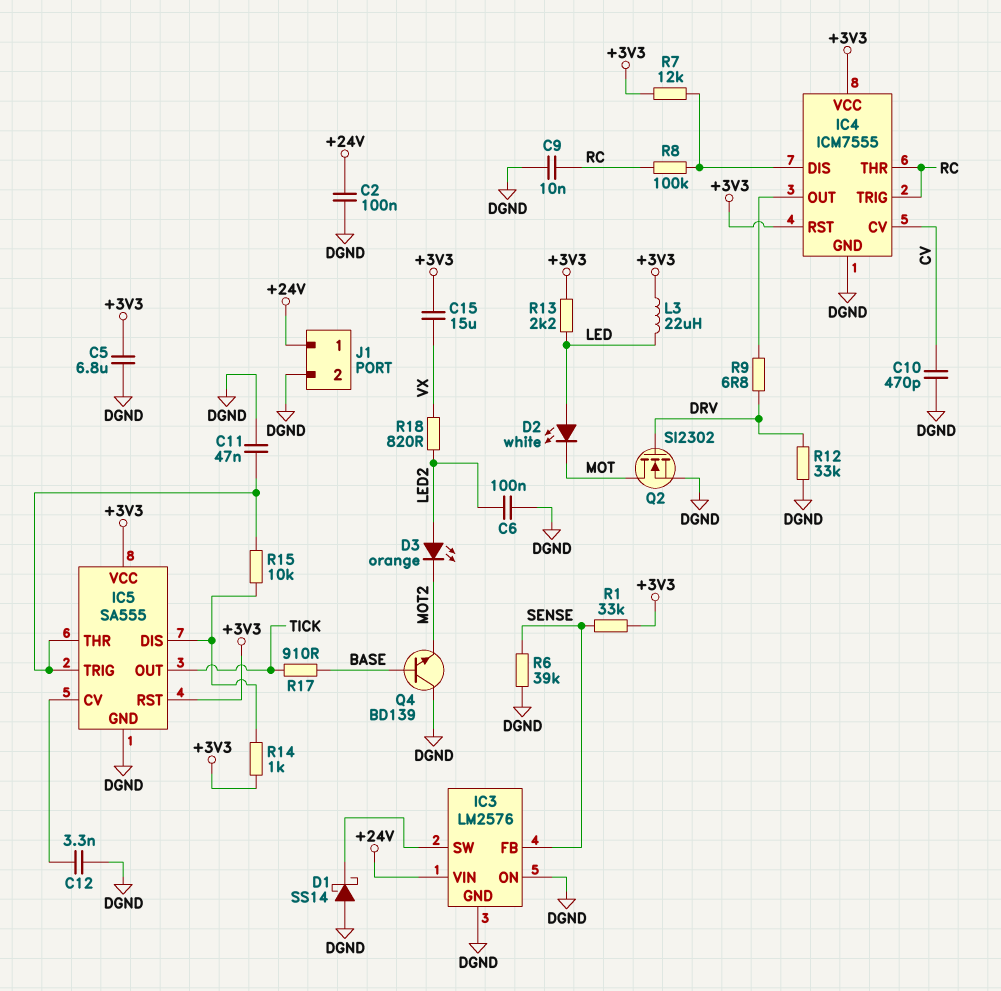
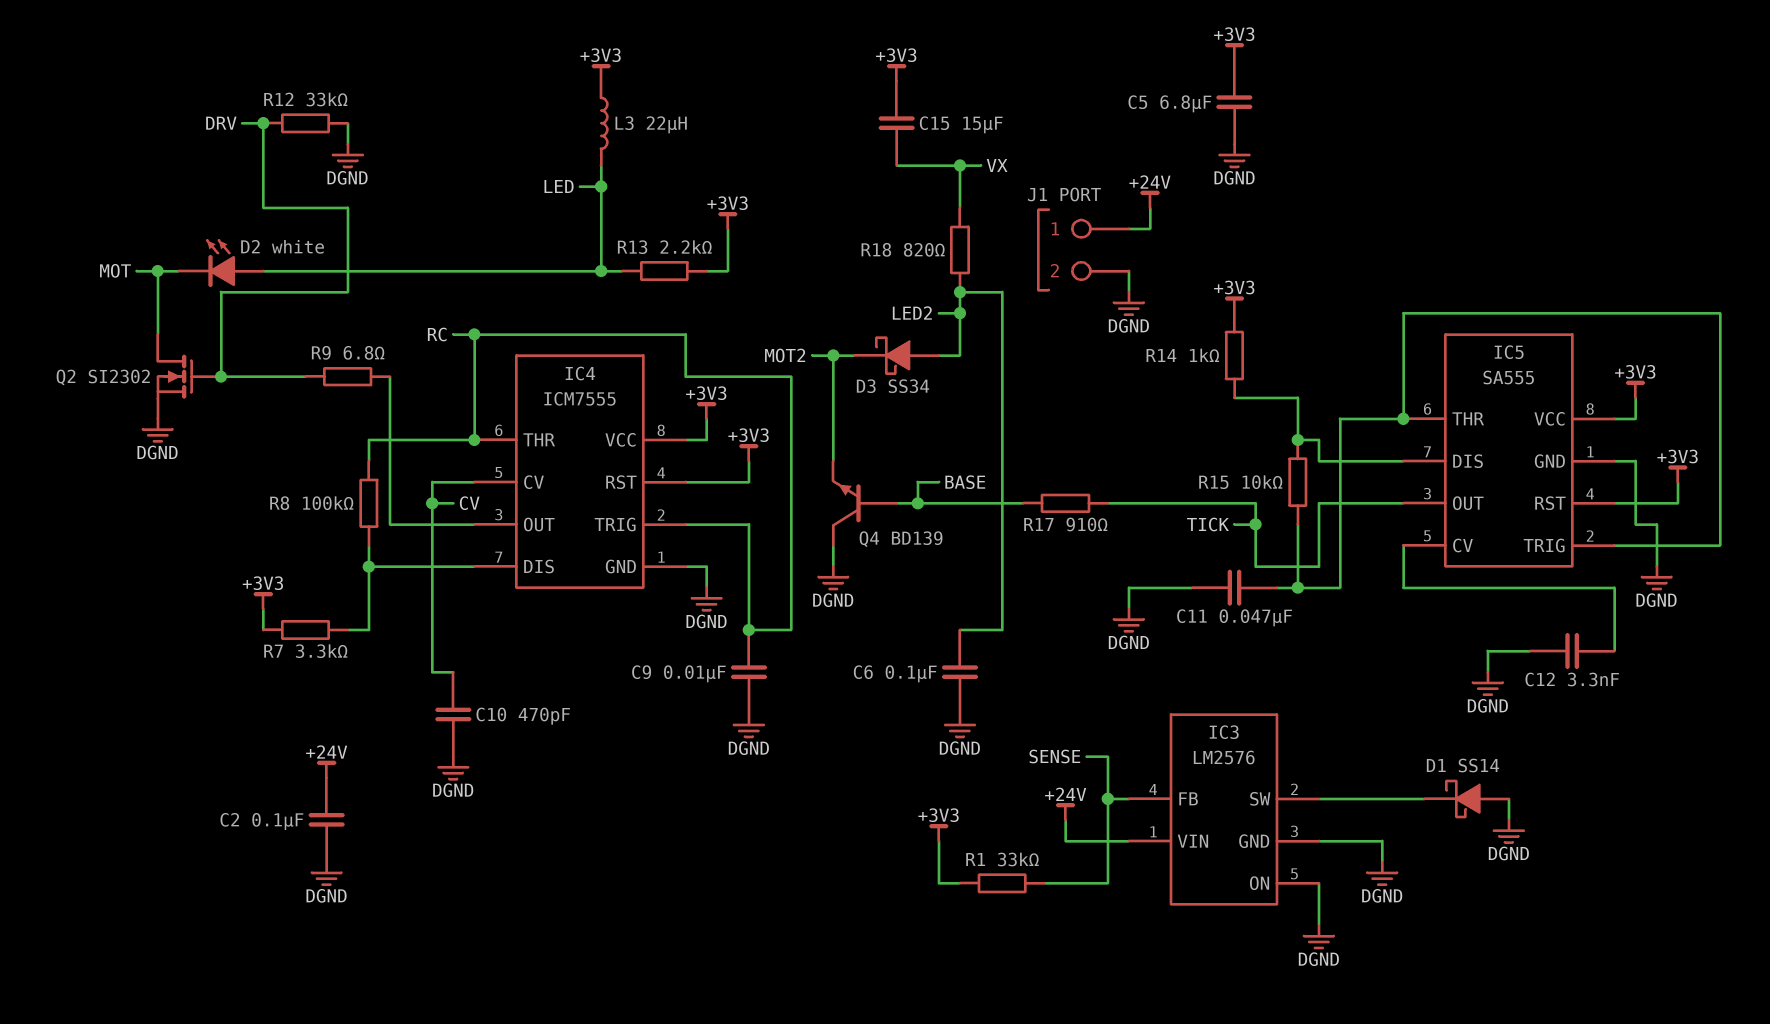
D3: LED orange (A LED2, K MOT2) -> schottky SS34 (A LED2, K MOT2)
R6: 39k (DGND, SENSE) -> none
R7: 12k (+3V3, IC4/DIS) -> 3.3k (+3V3, IC4/DIS)

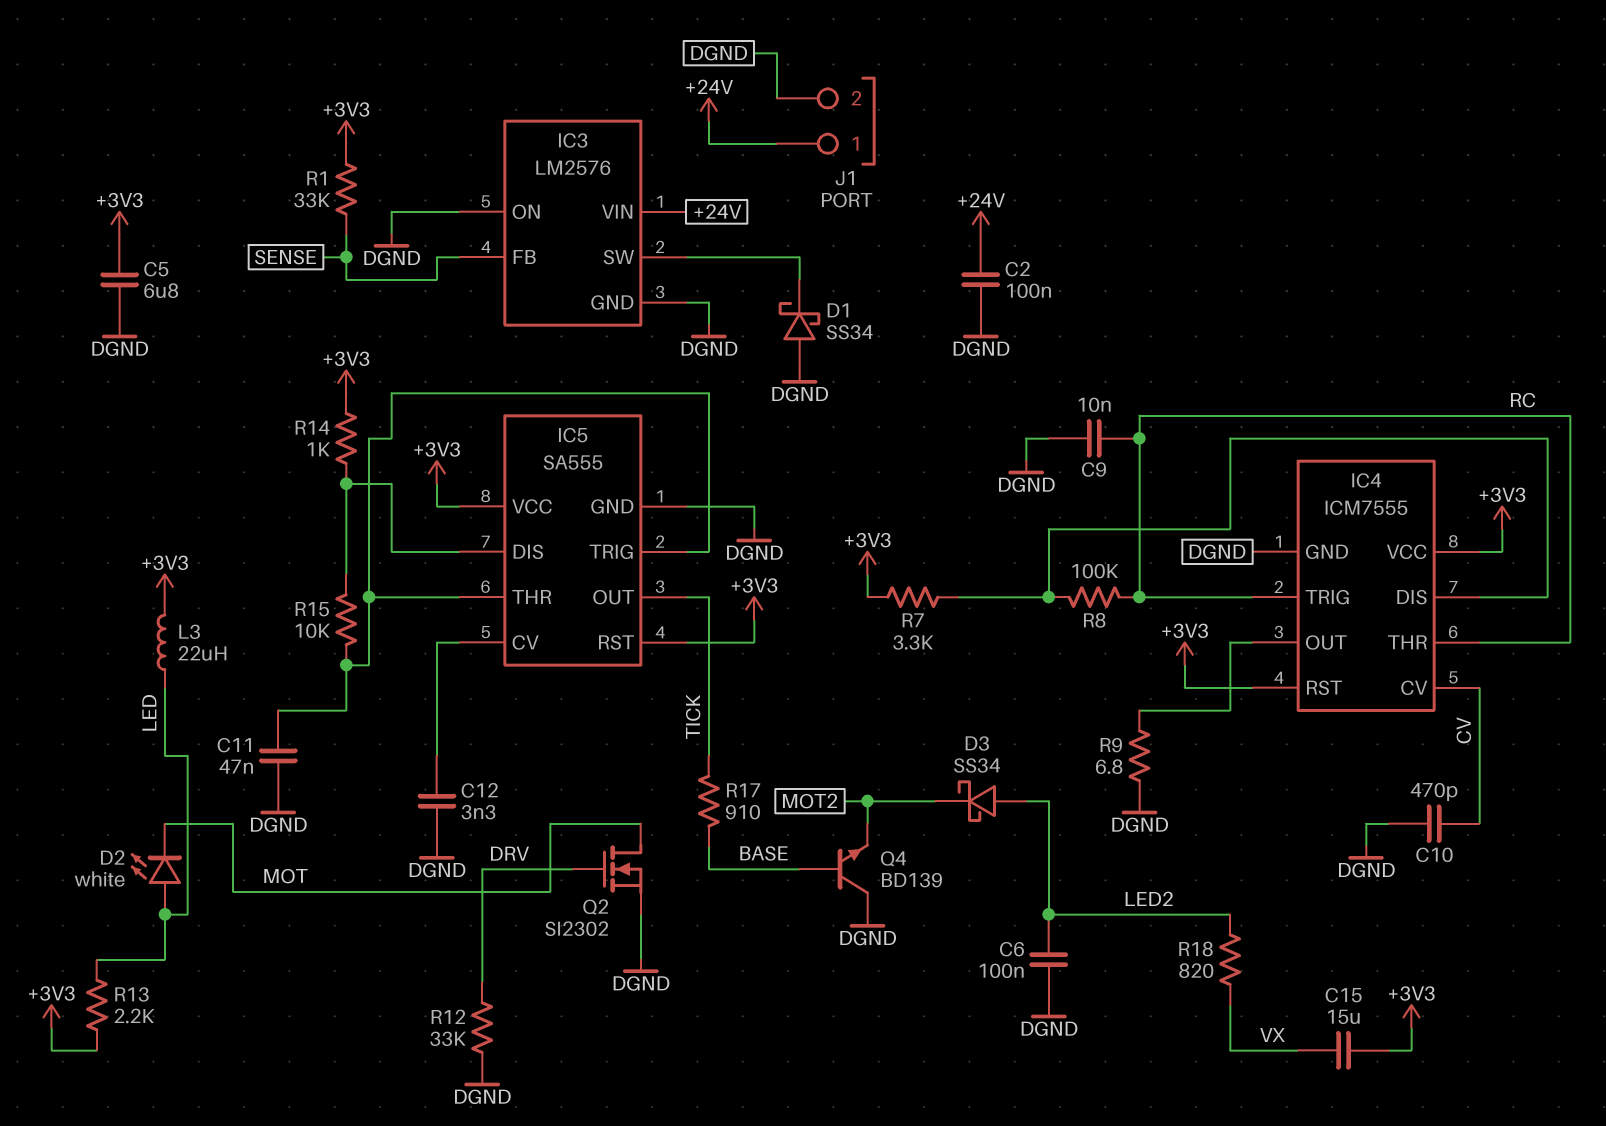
D1: schottky SS14 (A DGND, K IC3/SW) -> schottky SS34 (A DGND, K IC3/SW)
R9: 6.8 (DRV, IC4/OUT) -> 6.8 (DGND, IC4/OUT)

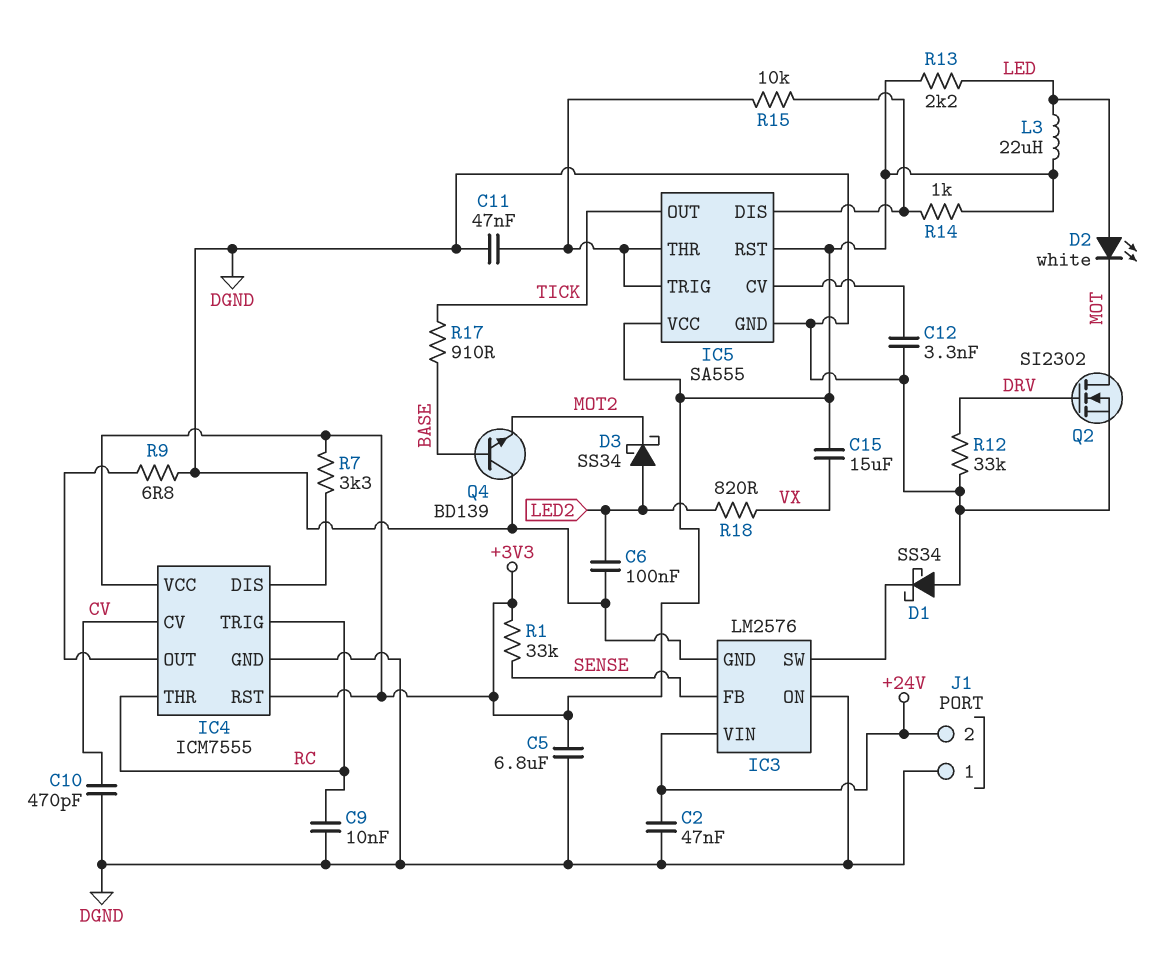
C2: 100nF (+24V, DGND) -> 47nF (+24V, DGND)
J1 pin 1: +24V -> DGND
J1 pin 2: DGND -> +24V
R8: 100k (IC4/DIS, RC) -> none

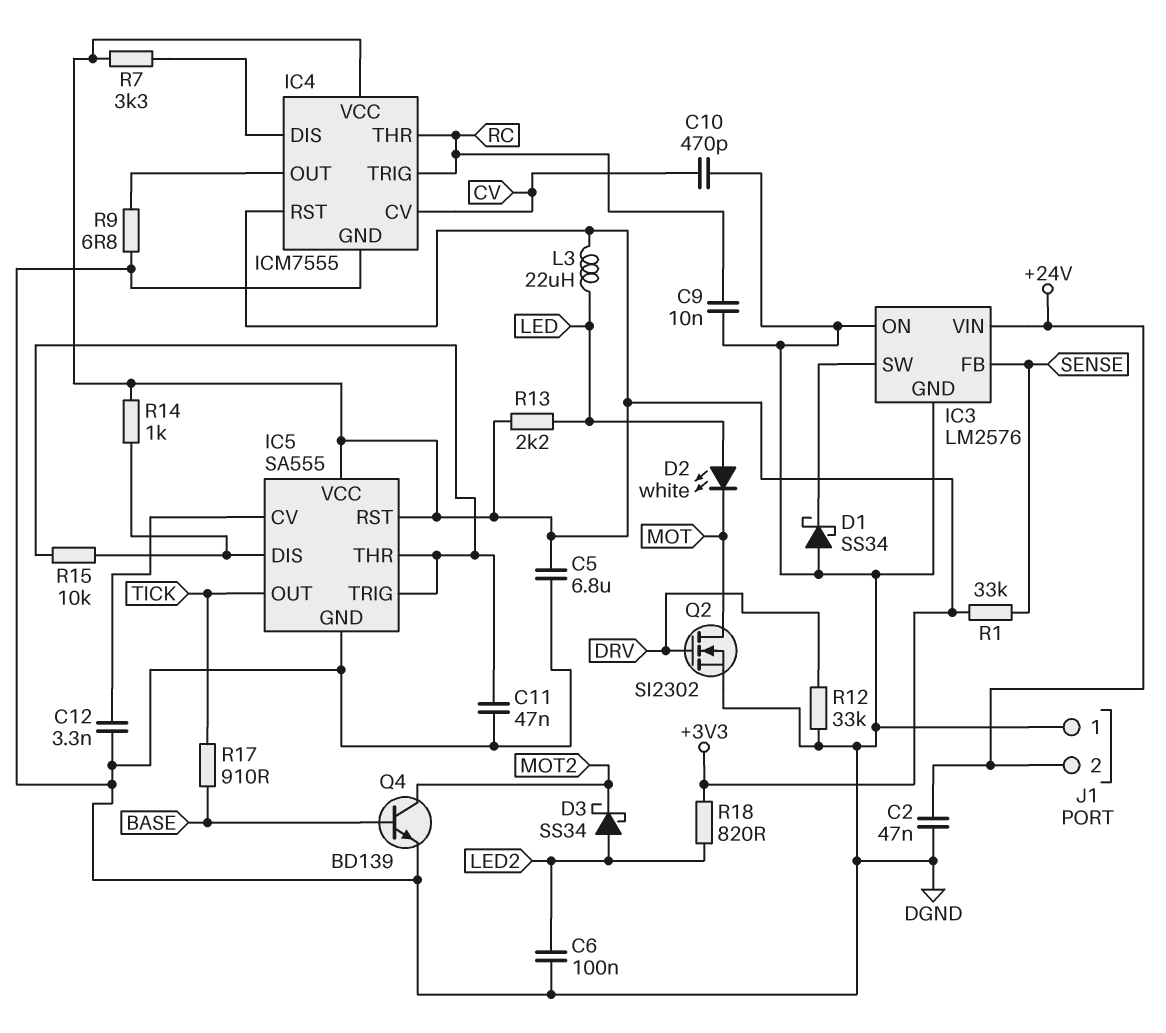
C15: 15uF (+3V3, VX) -> none
Q4: NPN BD139 (B BASE, C DGND, E MOT2) -> NPN BD139 (B BASE, C MOT2, E DGND)
R18: 820 (LED2, VX) -> 820 (+3V3, LED2)

